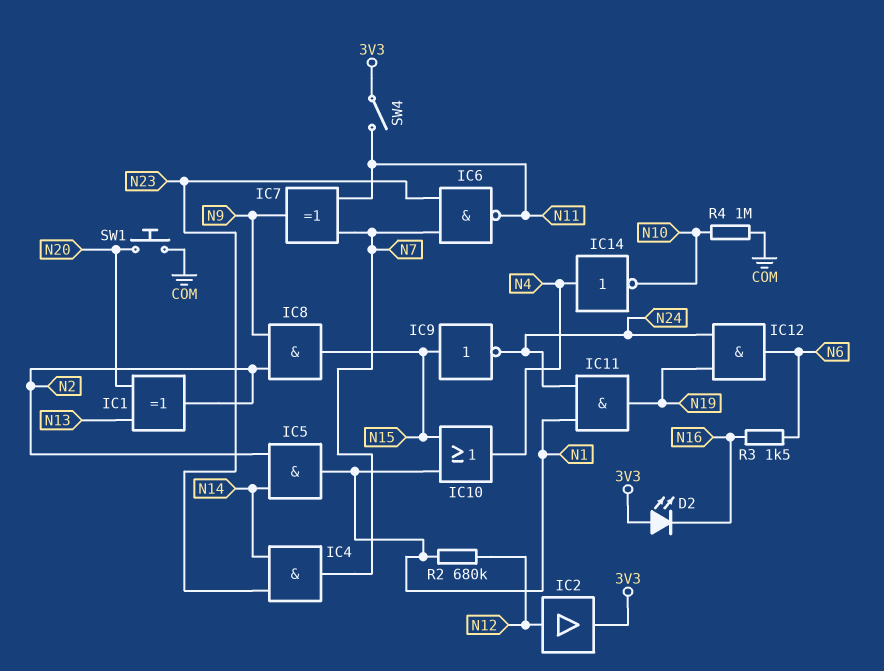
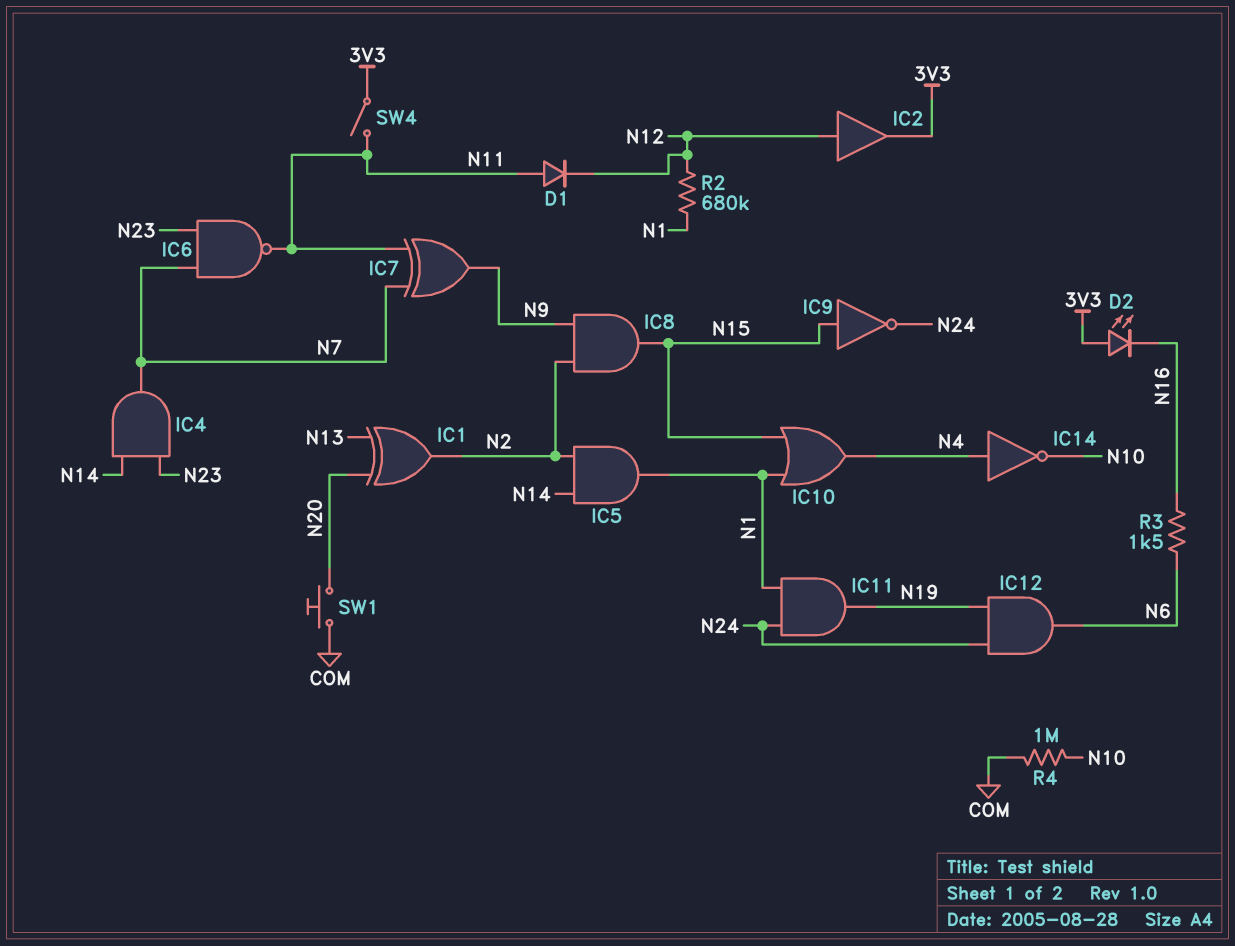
D1: none -> diode (A N11, K N12)

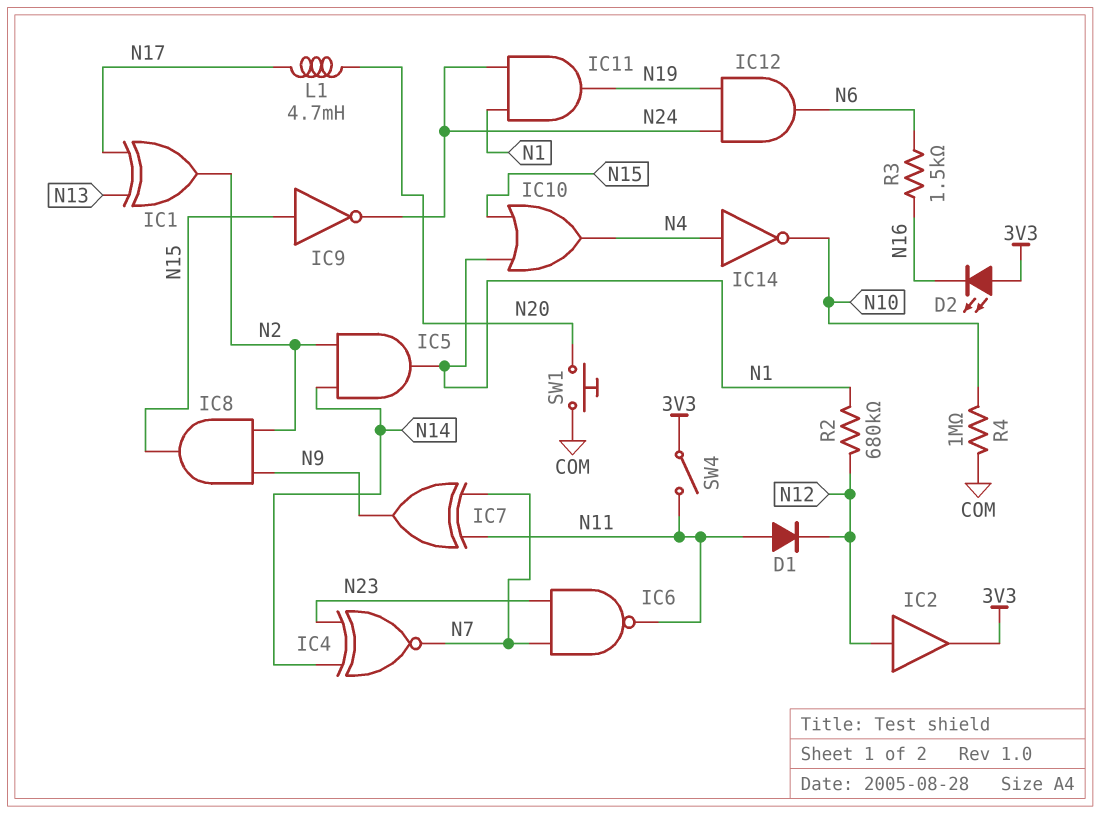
IC1: XOR (in N13, in N20, out N2) -> XOR (in N13, in N17, out N2)
IC4: AND (in N14, in N23, out N7) -> XNOR (in N14, in N23, out N7)
L1: none -> 4.7mH (N17, N20)

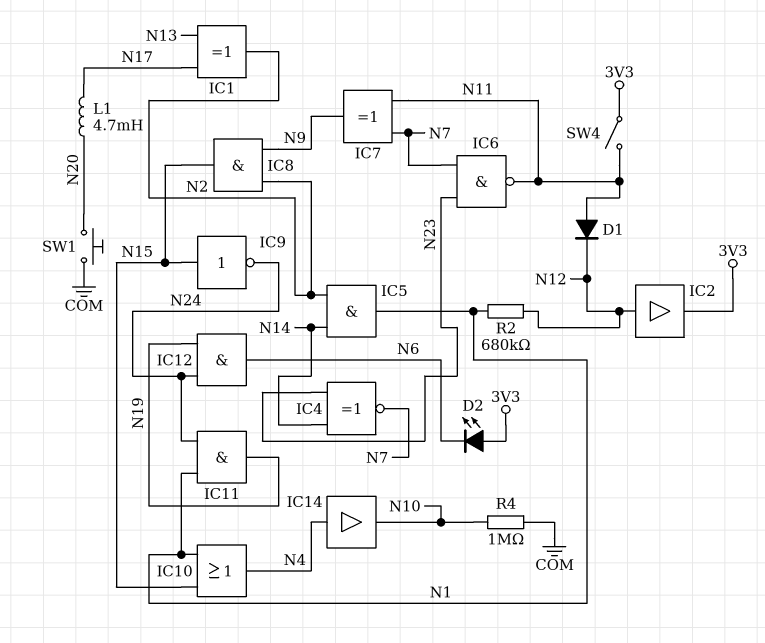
D2: LED (A 3V3, K N16) -> LED (A 3V3, K N6)
IC14: NOT (in N4, out N10) -> buffer (in N4, out N10)
R3: 1.5k (N6, N16) -> none

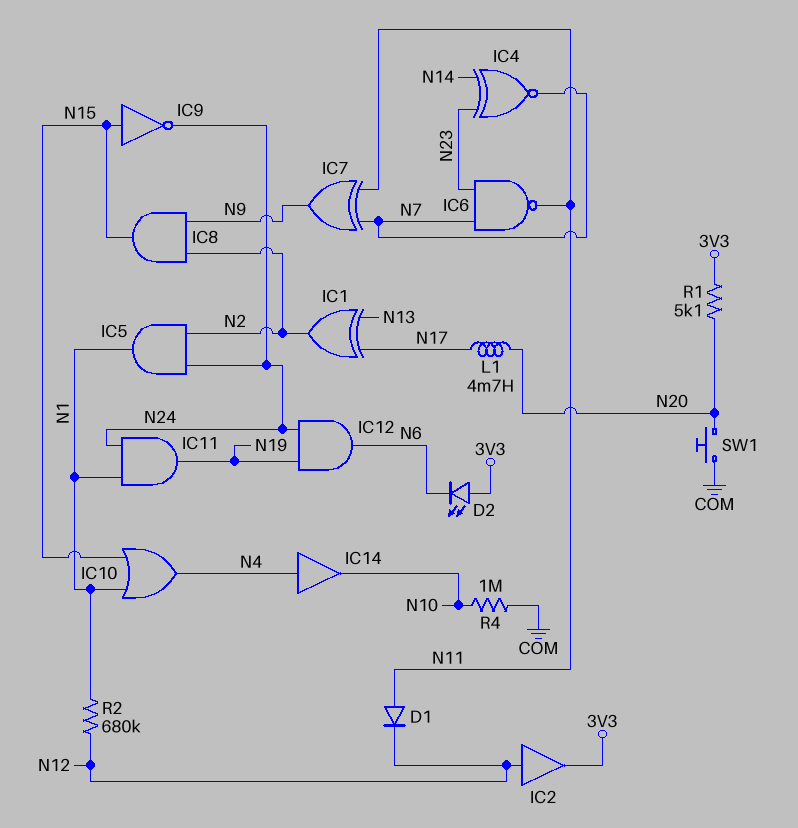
IC5: AND (in N2, in N14, out N1) -> AND (in N2, in N24, out N1)
R1: none -> 5.1k (3V3, N20)
SW4: switch (3V3, N11) -> none

